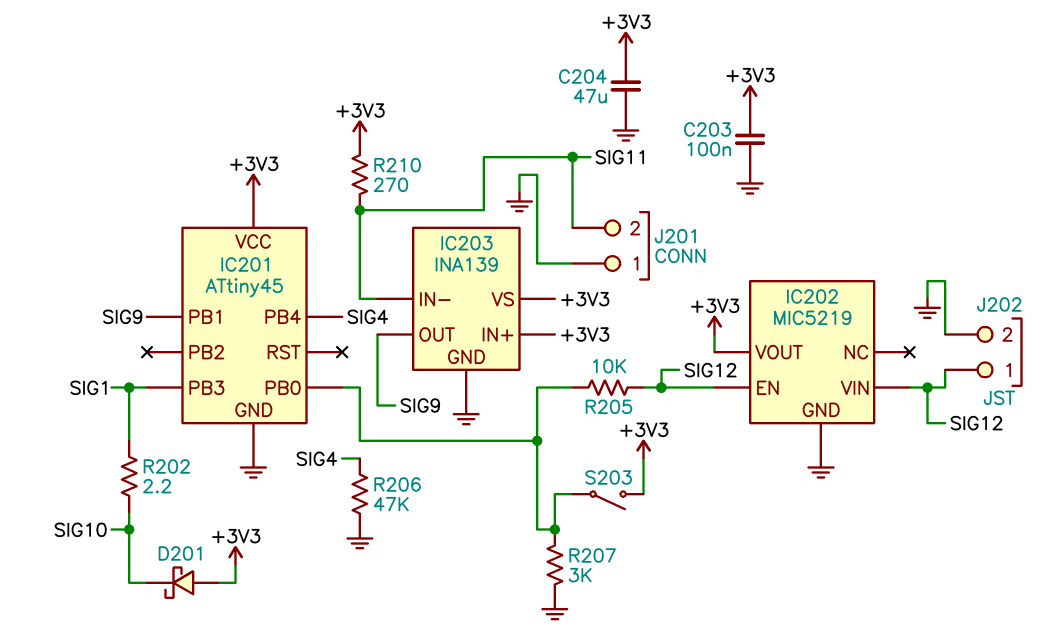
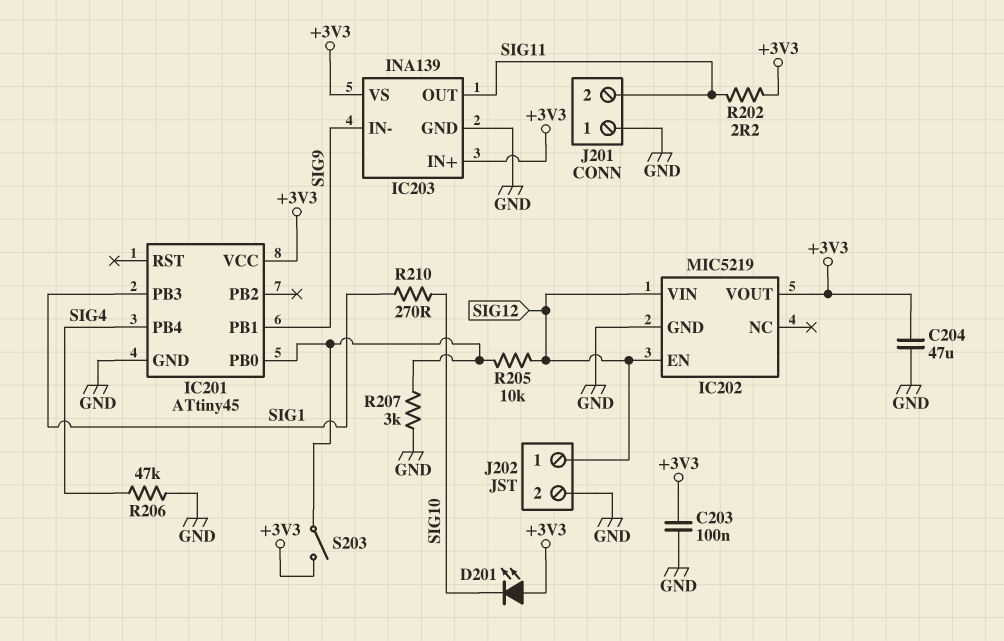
D201: schottky (A +3V3, K SIG10) -> LED (A +3V3, K SIG10)
IC203 pin IN-: SIG11 -> SIG9
IC203 pin OUT: SIG9 -> SIG11
R202: 2.2 (SIG1, SIG10) -> 2.2 (+3V3, SIG11)
R210: 270 (+3V3, SIG11) -> 270 (SIG1, SIG10)

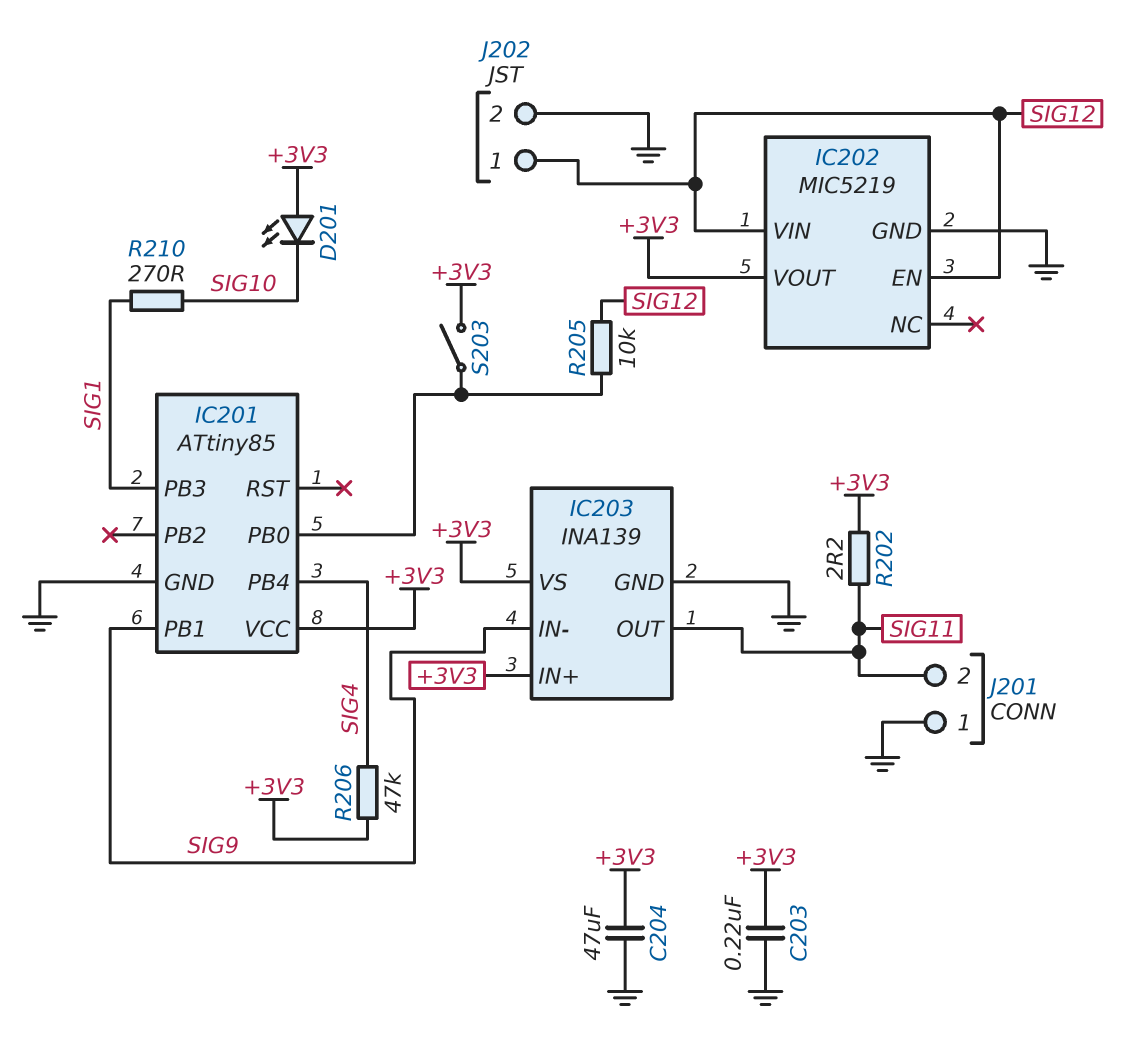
C203: 100nF (+3V3, GND) -> 220nF (+3V3, GND)
IC201: ATtiny45 -> ATtiny85
R206: 47k (GND, SIG4) -> 47k (+3V3, SIG4)
R207: 3k (GND, IC201/PB0) -> none

